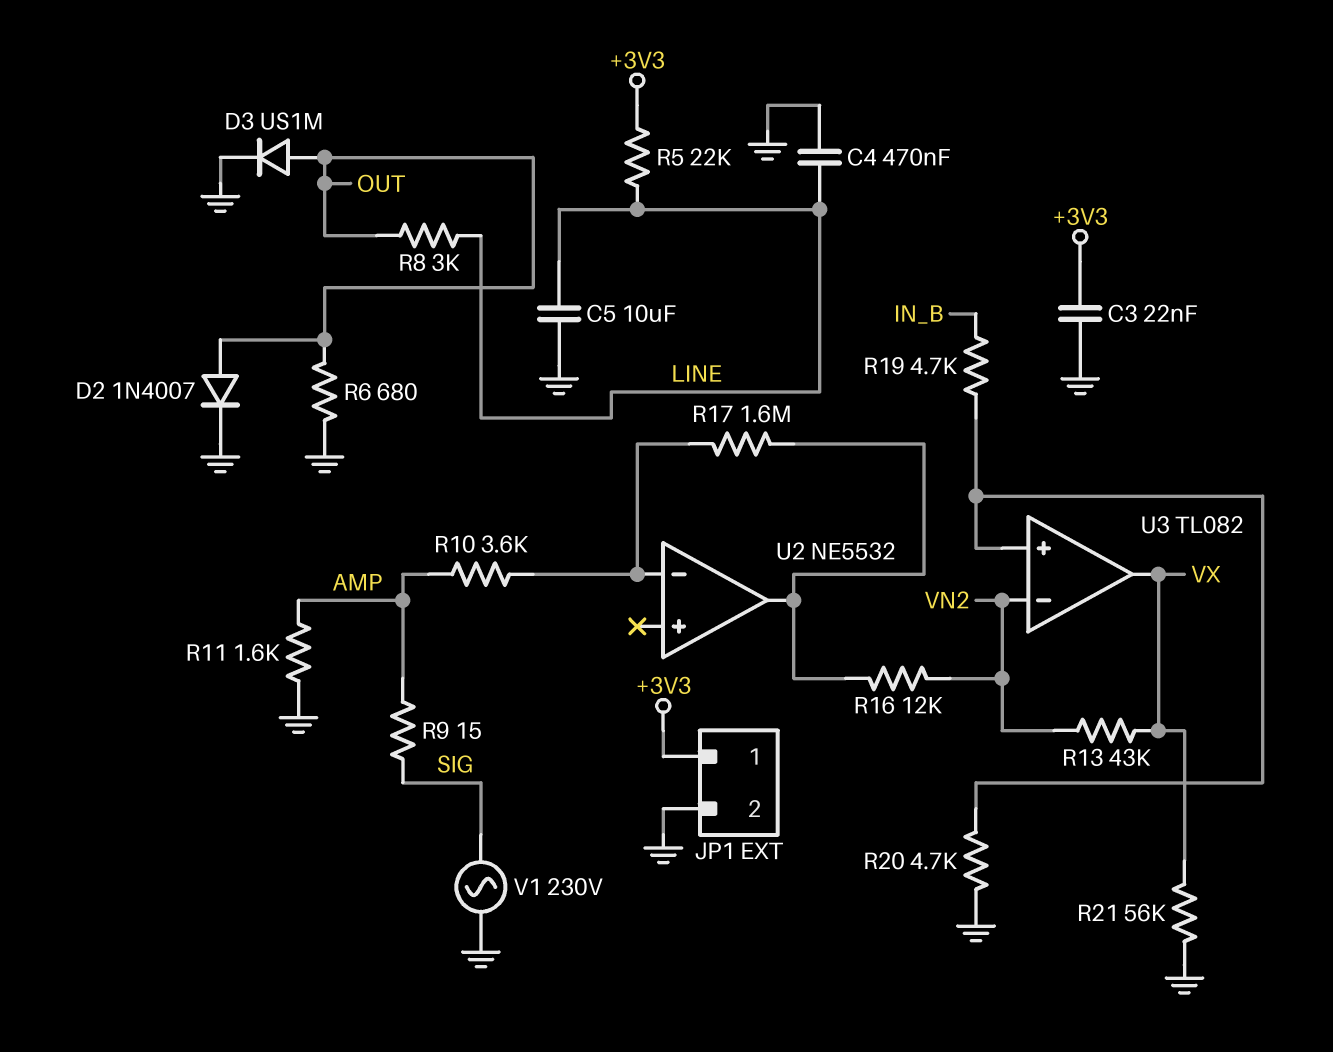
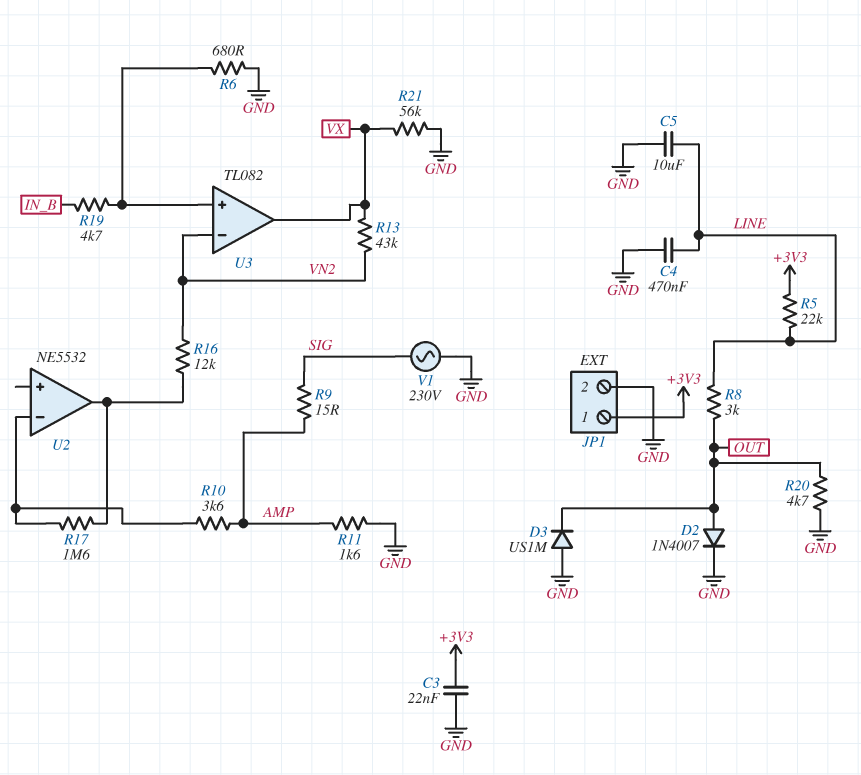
D3: diode US1M (A OUT, K GND) -> diode US1M (A GND, K OUT)
R6: 680 (GND, OUT) -> 680 (GND, U3/in+)
R20: 4.7k (GND, U3/in+) -> 4.7k (GND, OUT)

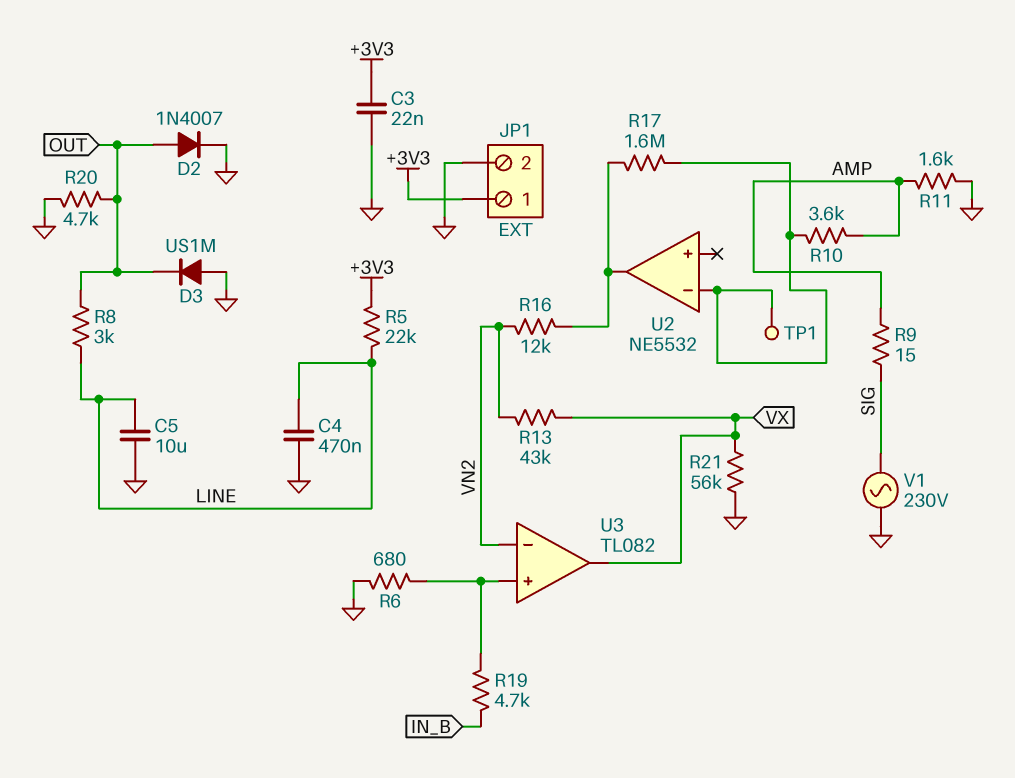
TP1: none -> test point (U2/in-)

